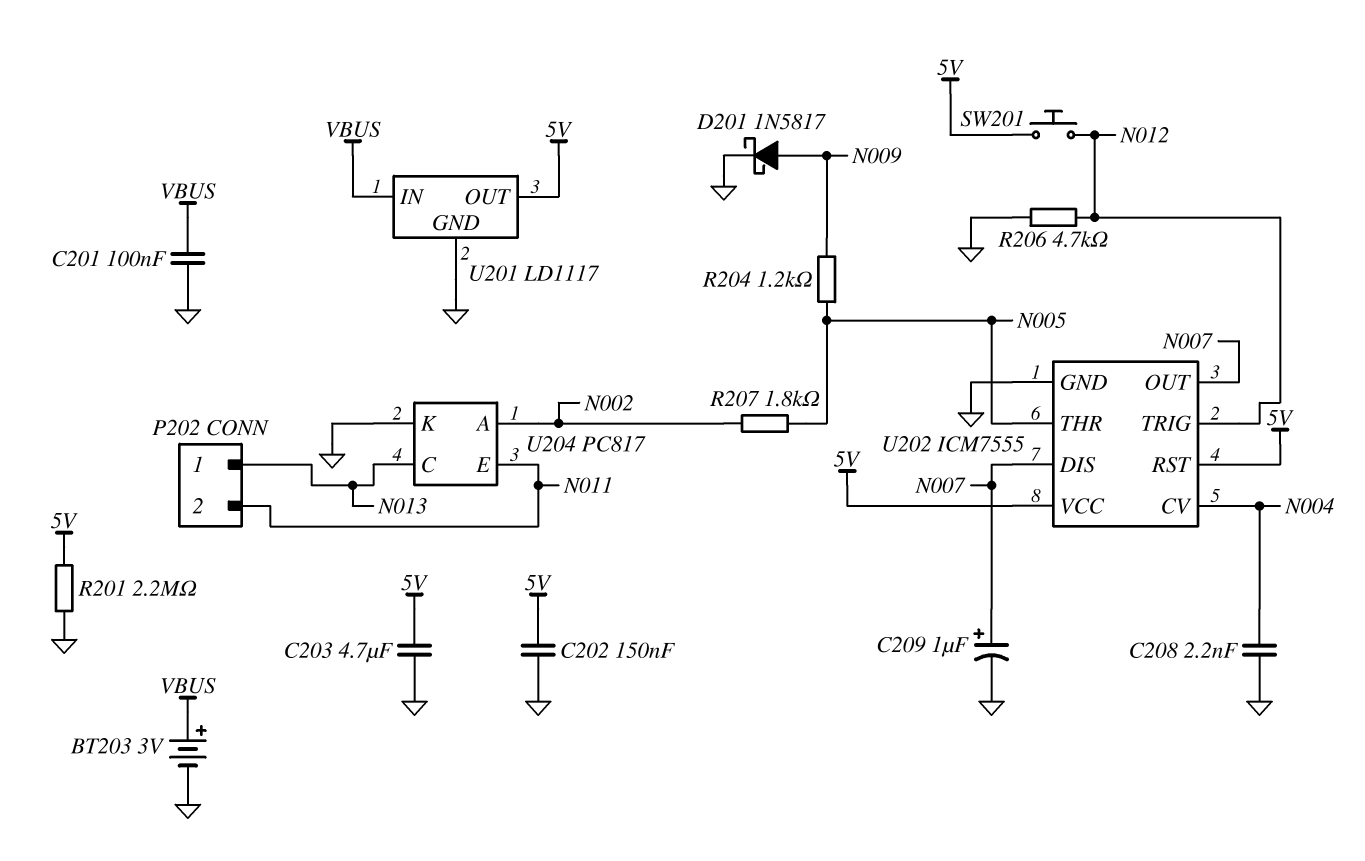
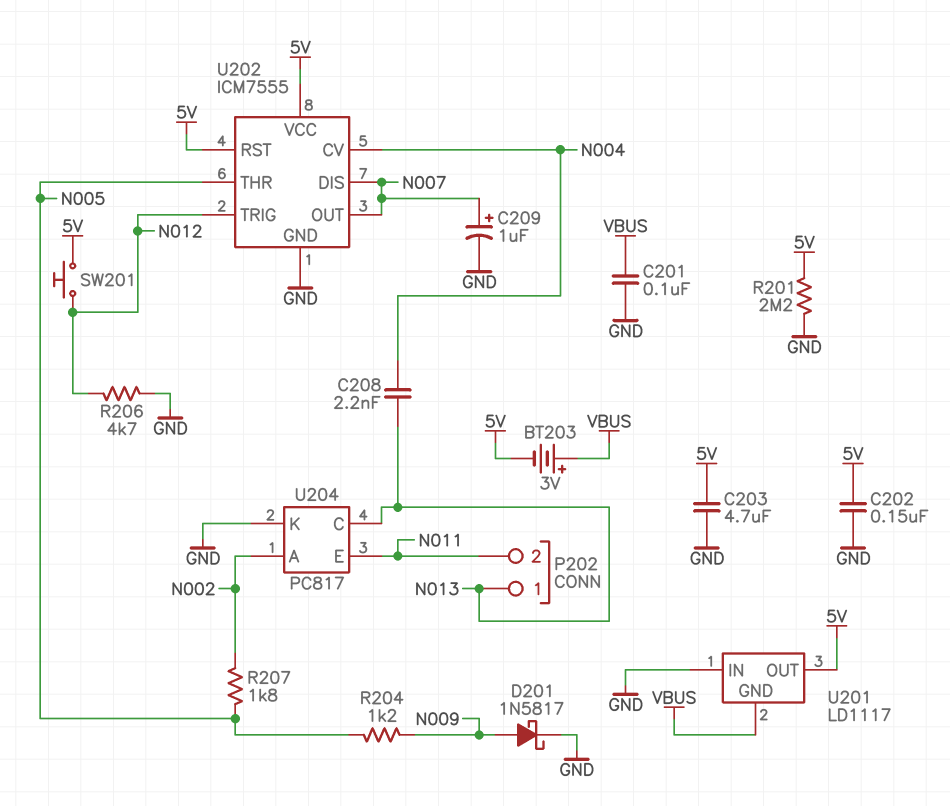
BT203: 3V (plus VBUS, minus GND) -> 3V (plus VBUS, minus 5V)
C208: 2.2nF (GND, N004) -> 2.2nF (N004, N013)
U201 pin GND: GND -> VBUS
U201 pin IN: VBUS -> GND

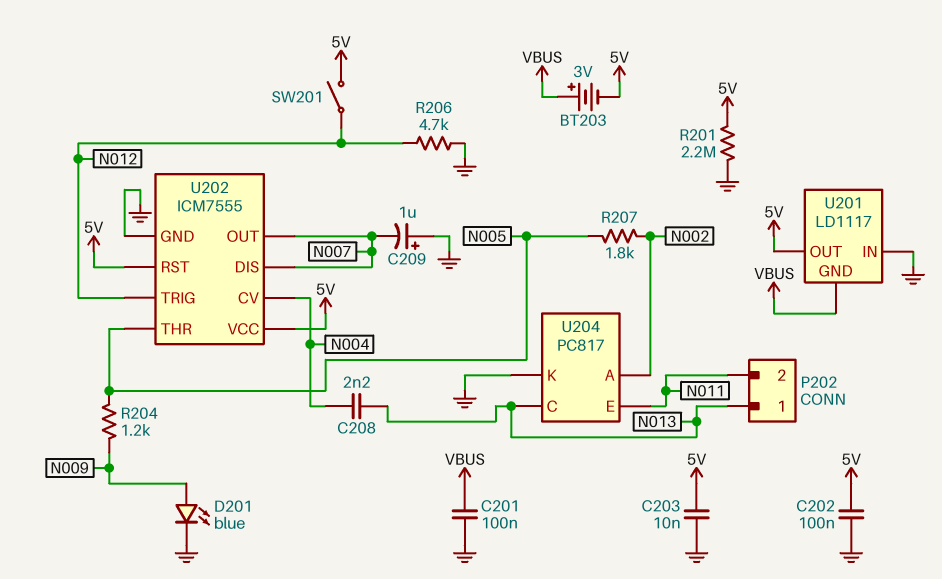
C202: 150nF (5V, GND) -> 100nF (5V, GND)
C203: 4.7uF (5V, GND) -> 10nF (5V, GND)
C209: 1uF (plus N007, minus GND) -> 1uF (plus GND, minus N007)
D201: schottky 1N5817 (A N009, K GND) -> LED blue (A N009, K GND)
SW201: button (5V, N012) -> switch (5V, N012)

